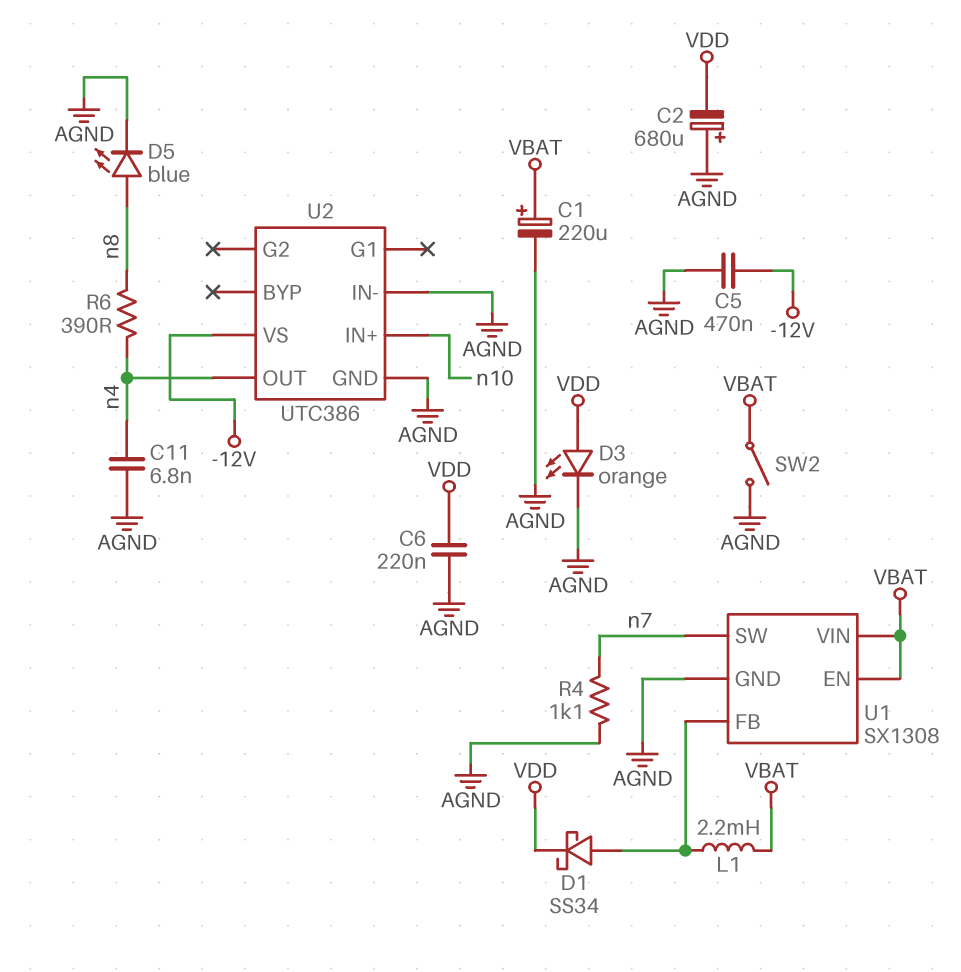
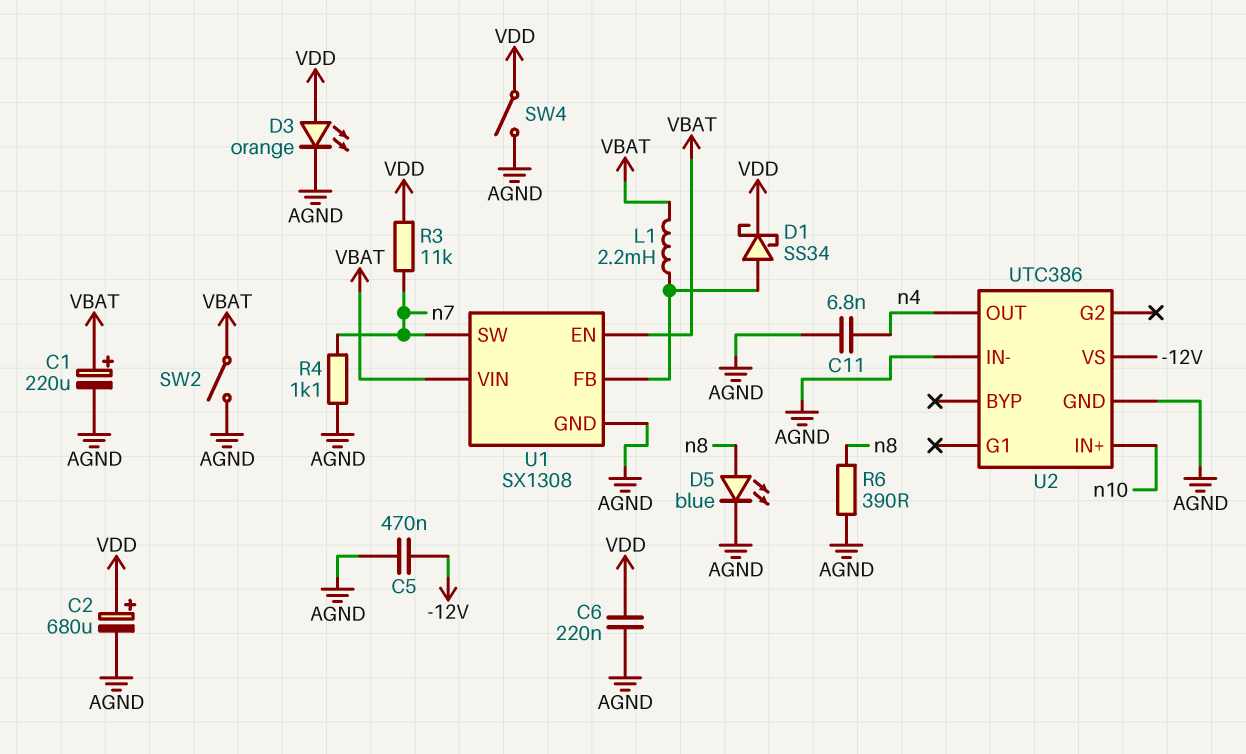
C2: 680uF (plus AGND, minus VDD) -> 680uF (plus VDD, minus AGND)
R3: none -> 11k (VDD, n7)
R6: 390 (n4, n8) -> 390 (AGND, n8)
SW4: none -> switch (AGND, VDD)

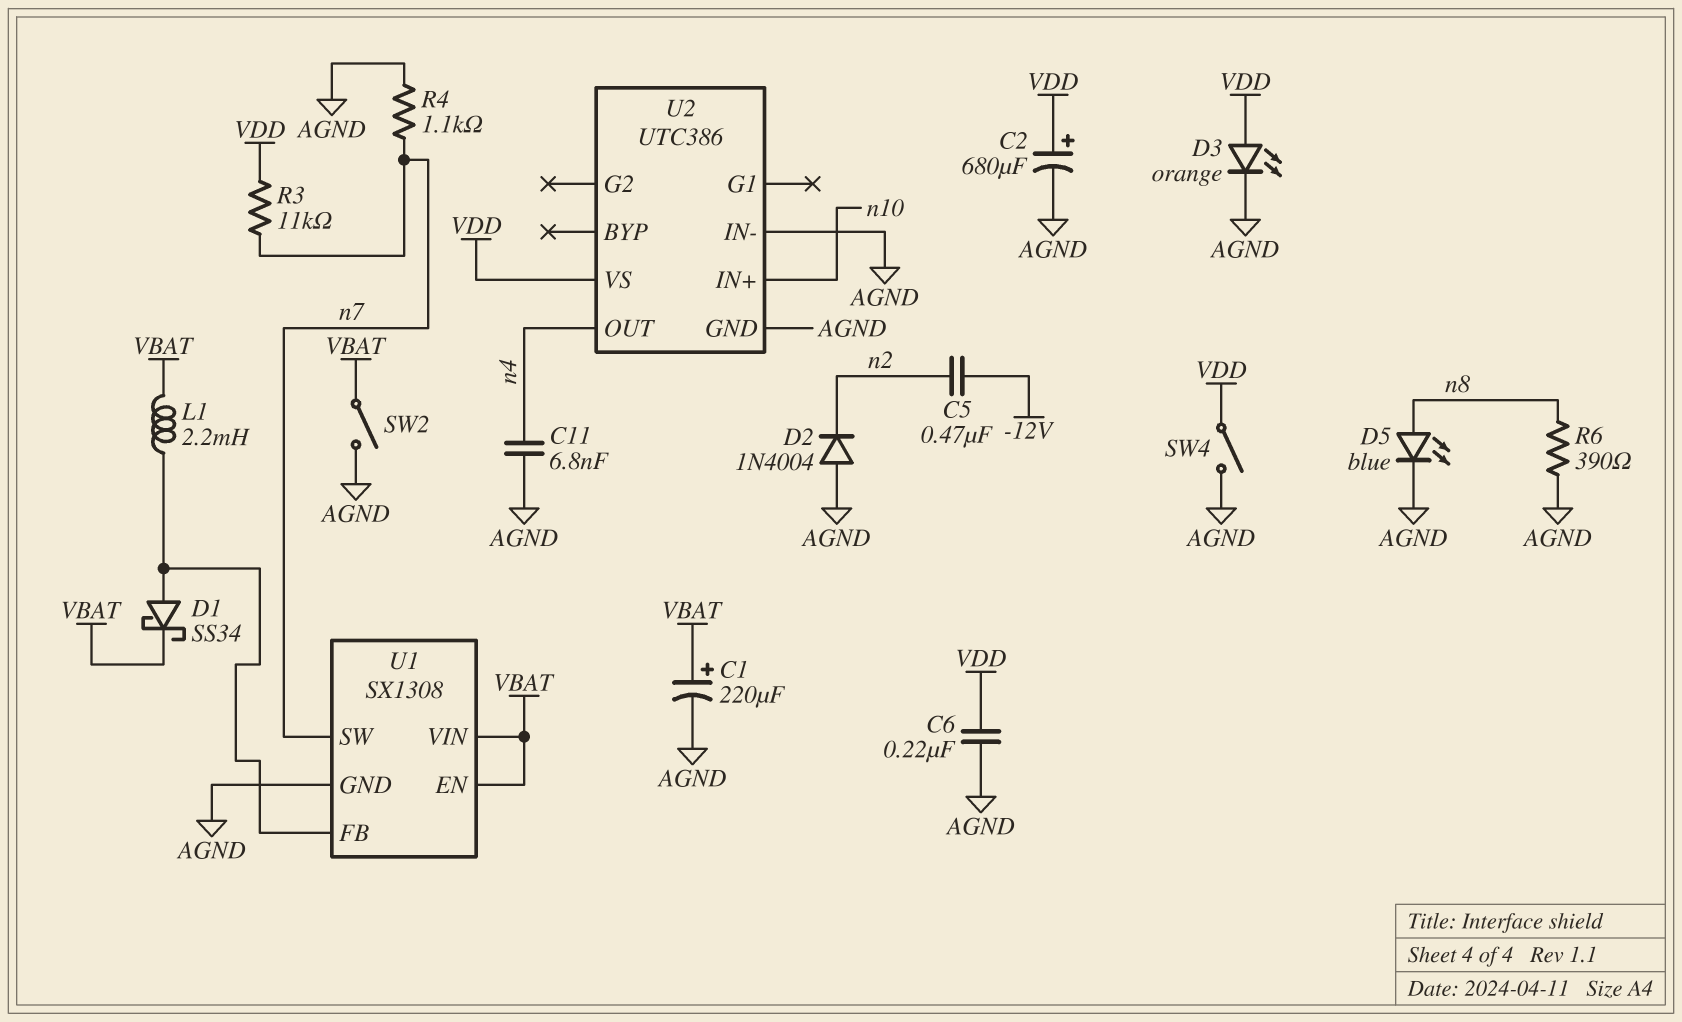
C5: 470nF (-12V, AGND) -> 470nF (-12V, n2)
D1: schottky SS34 (A U1/FB, K VDD) -> schottky SS34 (A U1/FB, K VBAT)
D2: none -> diode 1N4004 (A AGND, K n2)
U2 pin VS: -12V -> VDD

